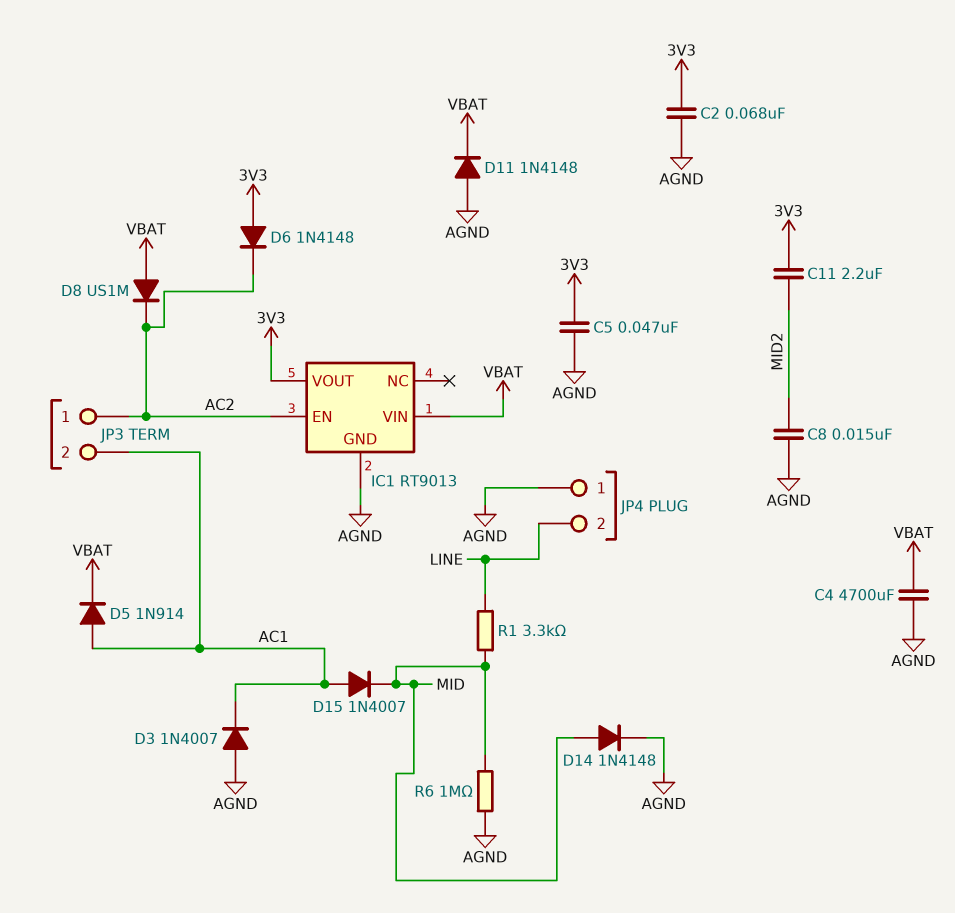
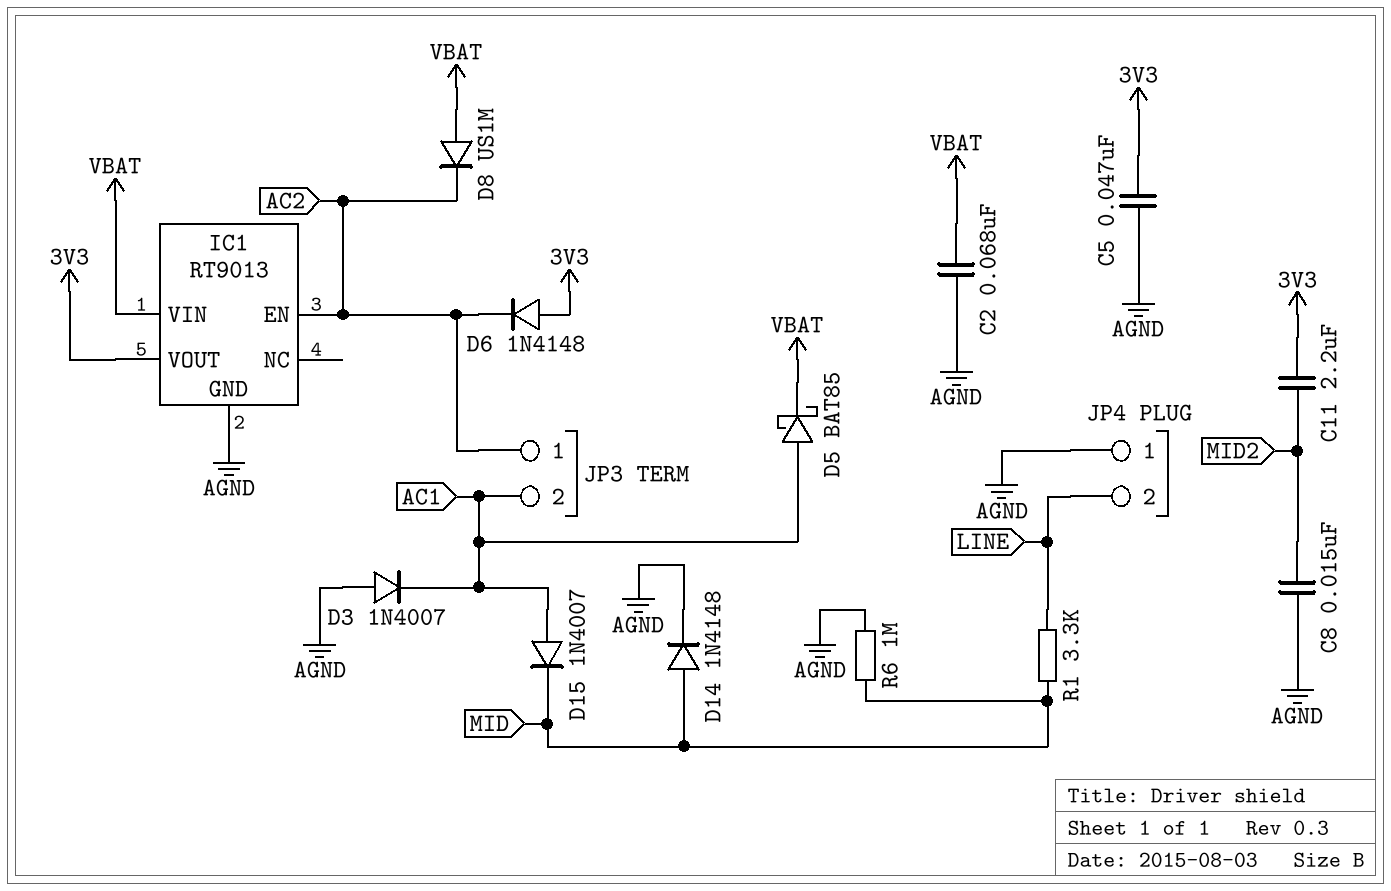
C2: 68nF (3V3, AGND) -> 68nF (AGND, VBAT)
C4: 4700uF (AGND, VBAT) -> none
D5: diode 1N914 (A AC1, K VBAT) -> schottky BAT85 (A AC1, K VBAT)
D11: diode 1N4148 (A AGND, K VBAT) -> none

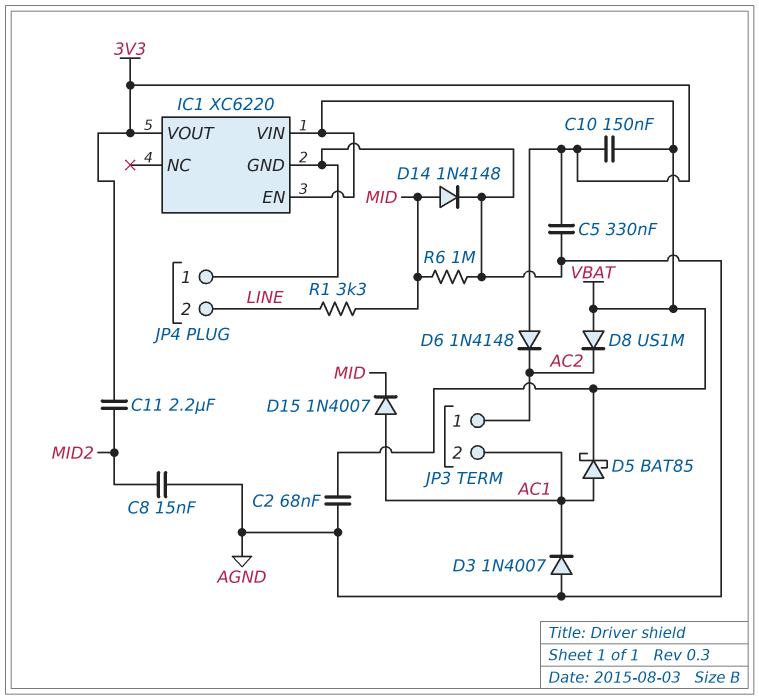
C5: 47nF (3V3, AGND) -> 330nF (3V3, AGND)
C10: none -> 150nF (3V3, VBAT)
IC1: RT9013 -> XC6220
IC1 pin EN: AC2 -> VBAT

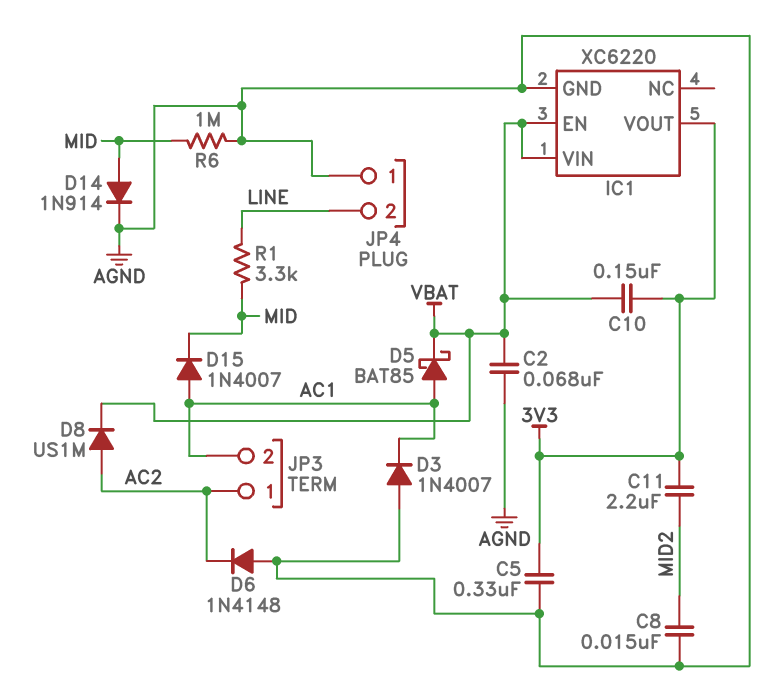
D6: diode 1N4148 (A 3V3, K AC2) -> diode 1N4148 (A AGND, K AC2)
D8: diode US1M (A VBAT, K AC2) -> diode US1M (A AC2, K VBAT)
D14: diode 1N4148 (A MID, K AGND) -> diode 1N914 (A MID, K AGND)

